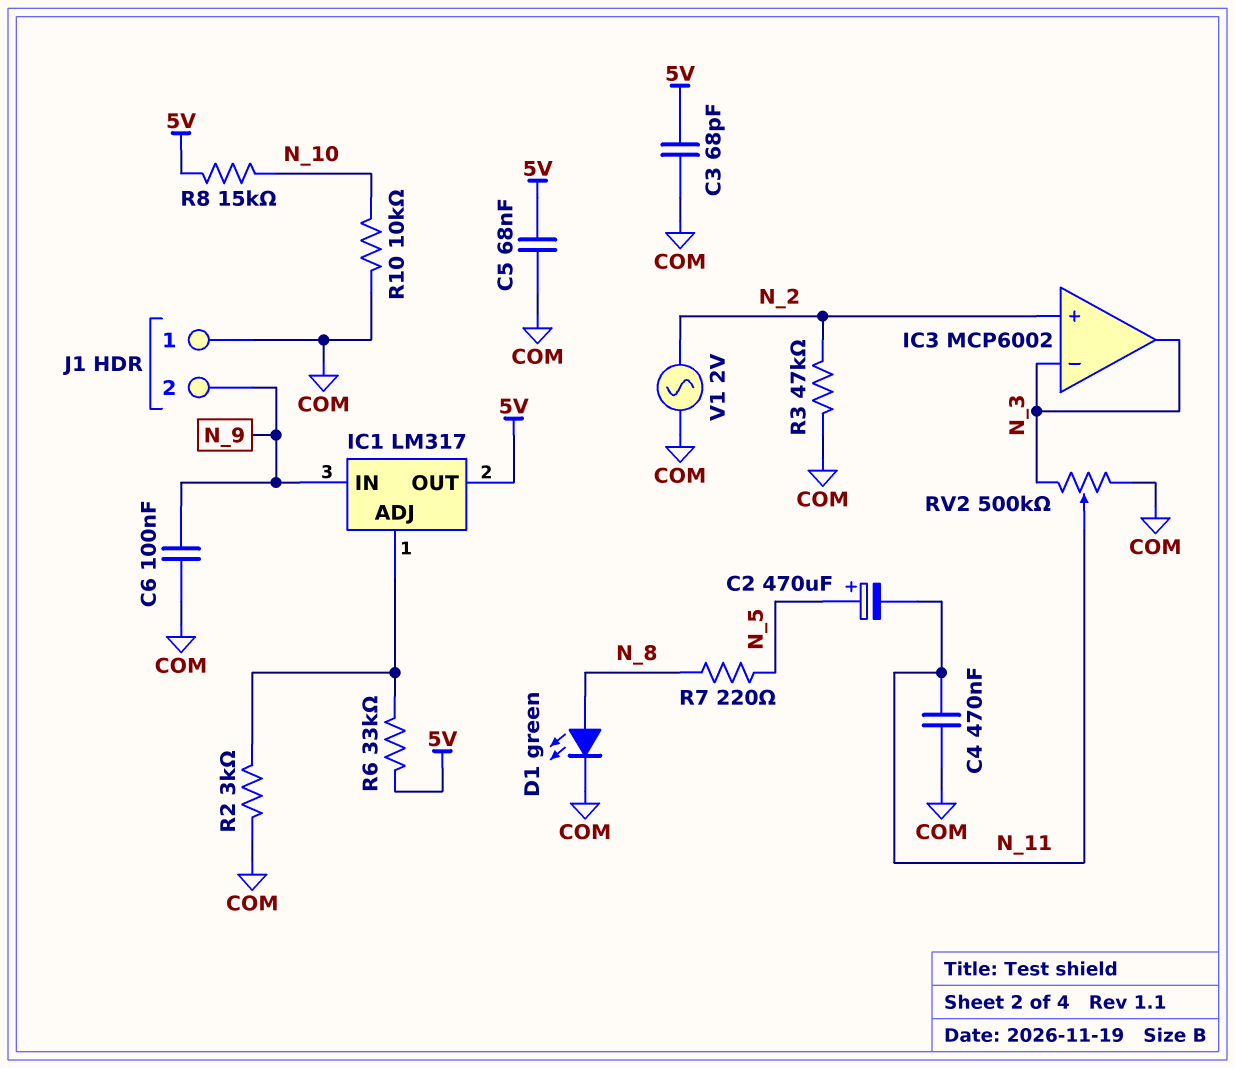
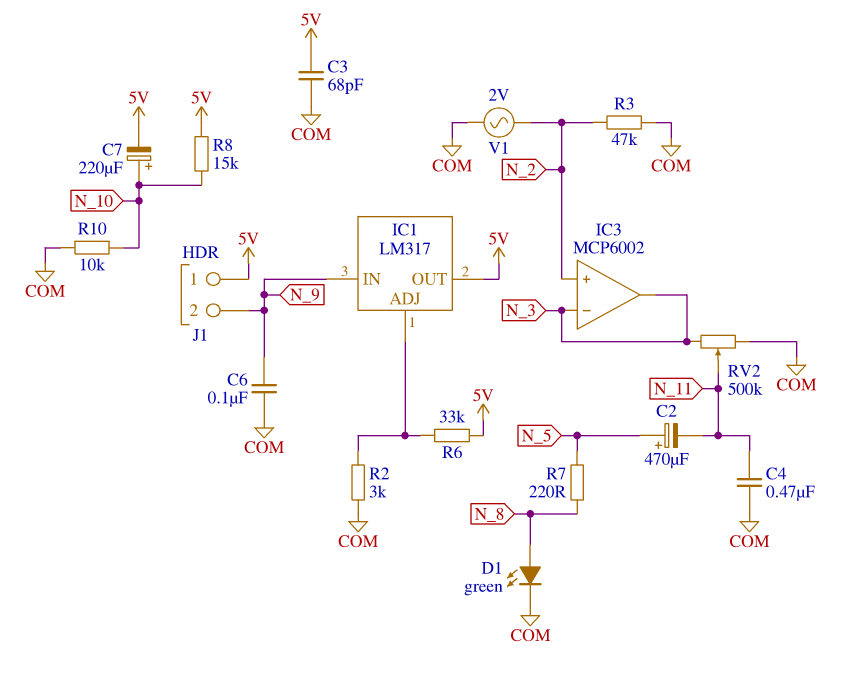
C5: 68nF (5V, COM) -> none
C7: none -> 220uF (plus N_10, minus 5V)
J1 pin 1: COM -> 5V

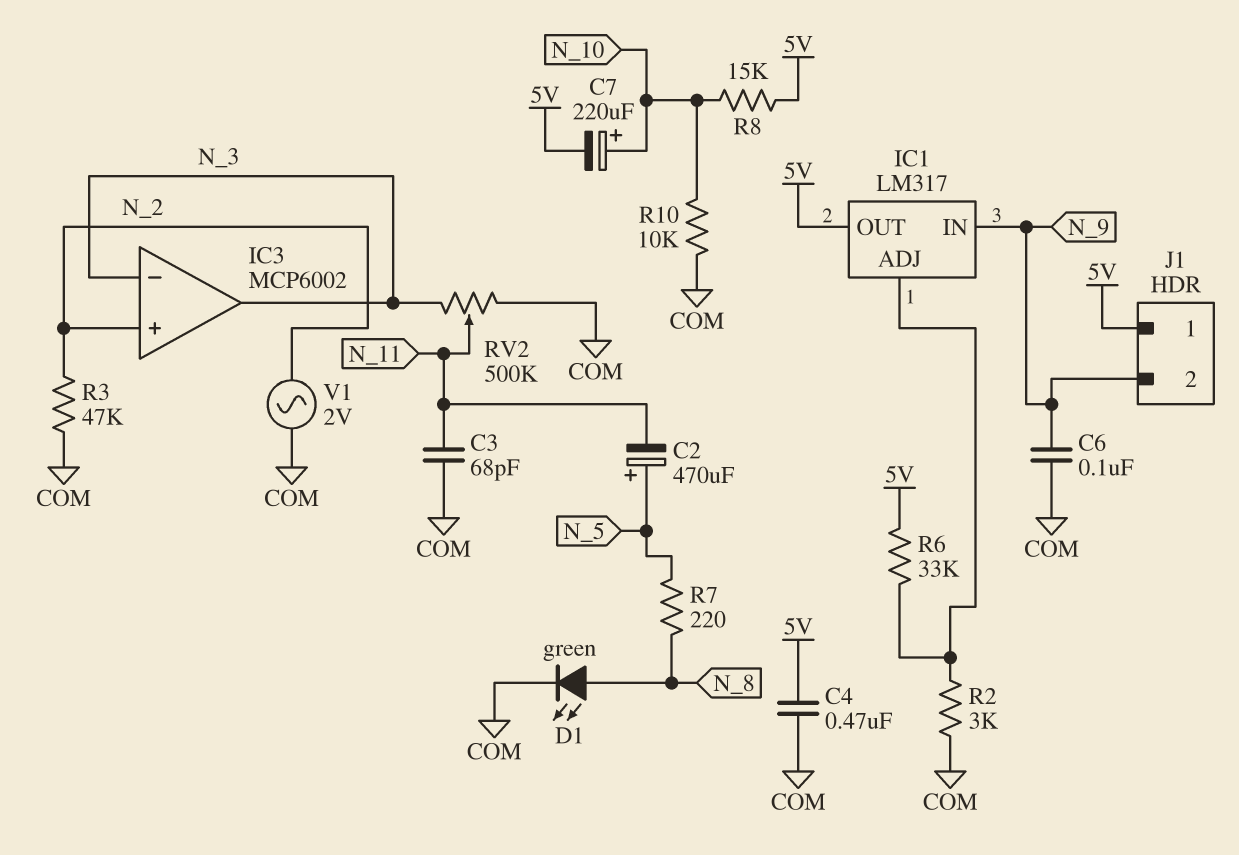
C3: 68pF (5V, COM) -> 68pF (COM, N_11)
C4: 470nF (COM, N_11) -> 470nF (5V, COM)

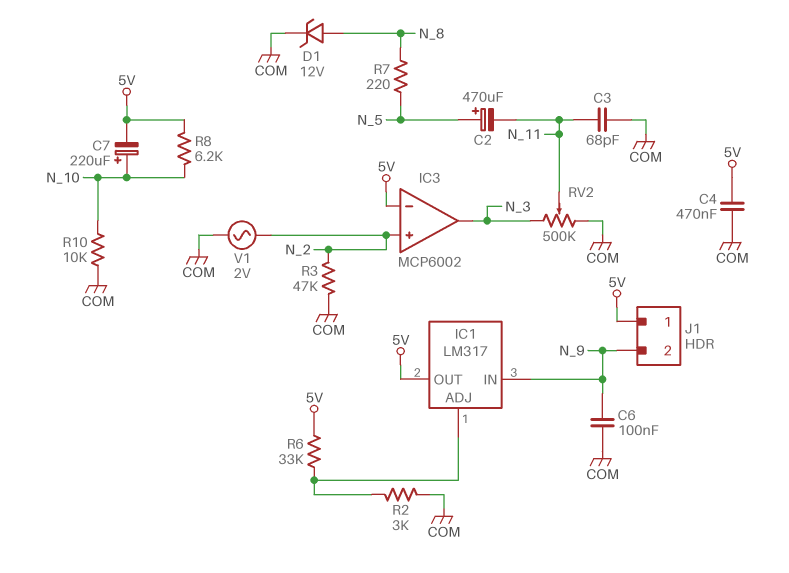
D1: LED green (A N_8, K COM) -> zener 12V (A N_8, K COM)
IC3 pin in-: N_3 -> 5V
R8: 15k (5V, N_10) -> 6.2k (5V, N_10)

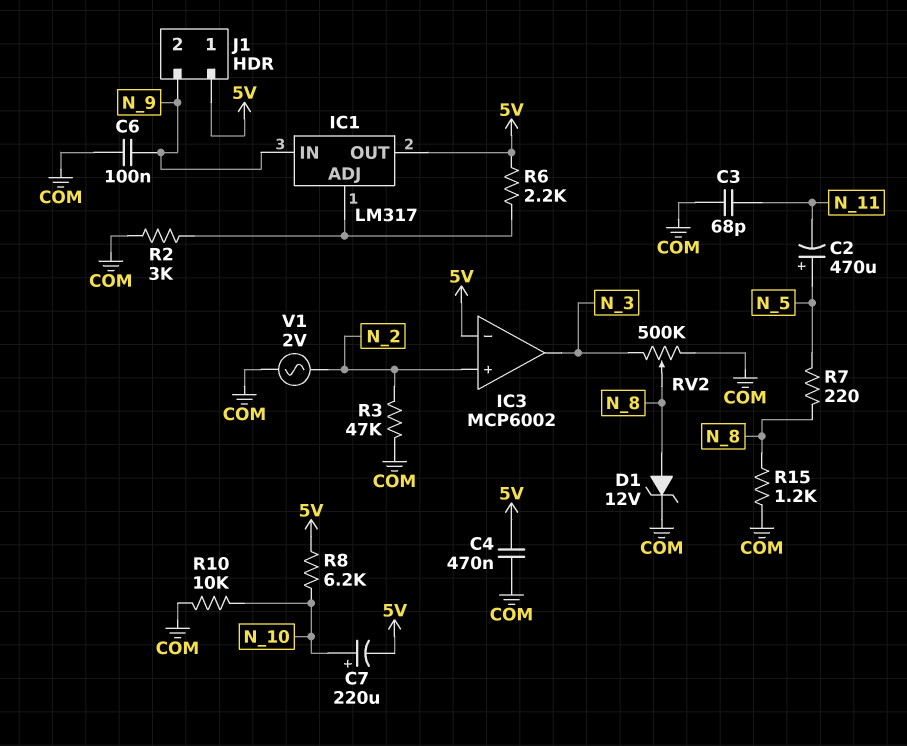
R6: 33k (5V, IC1/ADJ) -> 2.2k (5V, IC1/ADJ)
R15: none -> 1.2k (COM, N_8)
RV2: 500k (COM, N_3, wiper N_11) -> 500k (COM, N_3, wiper N_8)

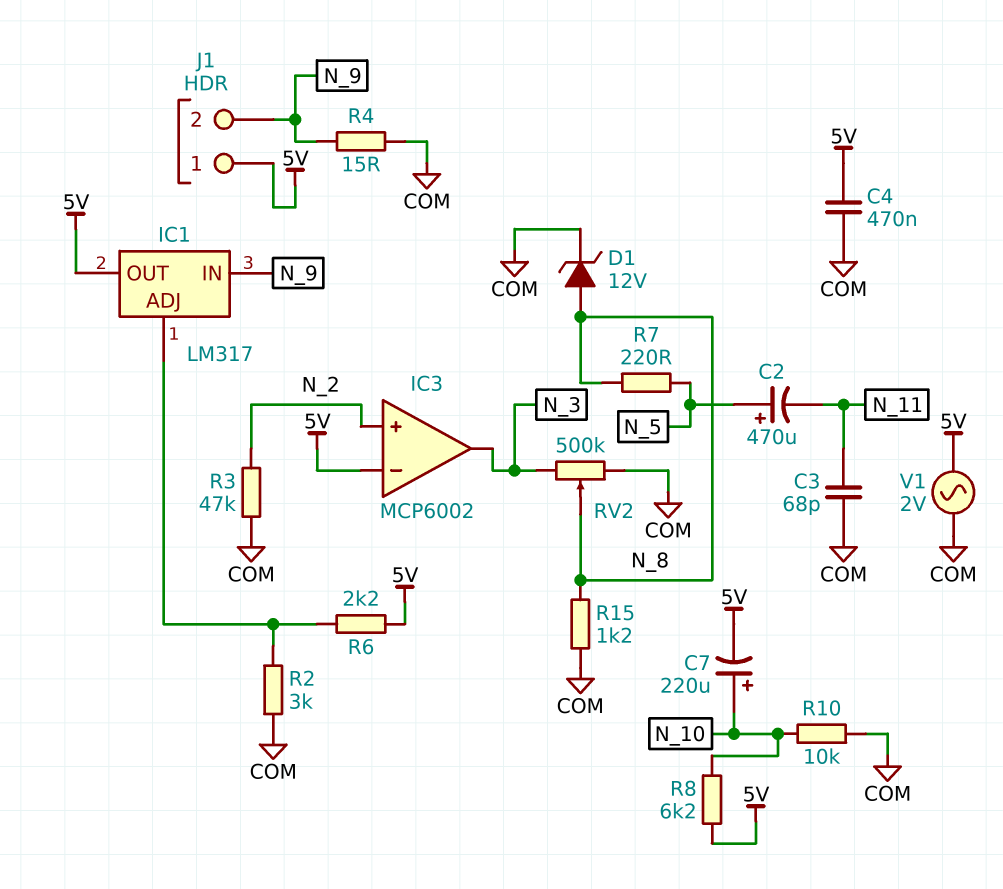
C6: 100nF (COM, N_9) -> none
R4: none -> 15 (COM, N_9)
V1: AC 2V (COM, N_2) -> AC 2V (5V, COM)

